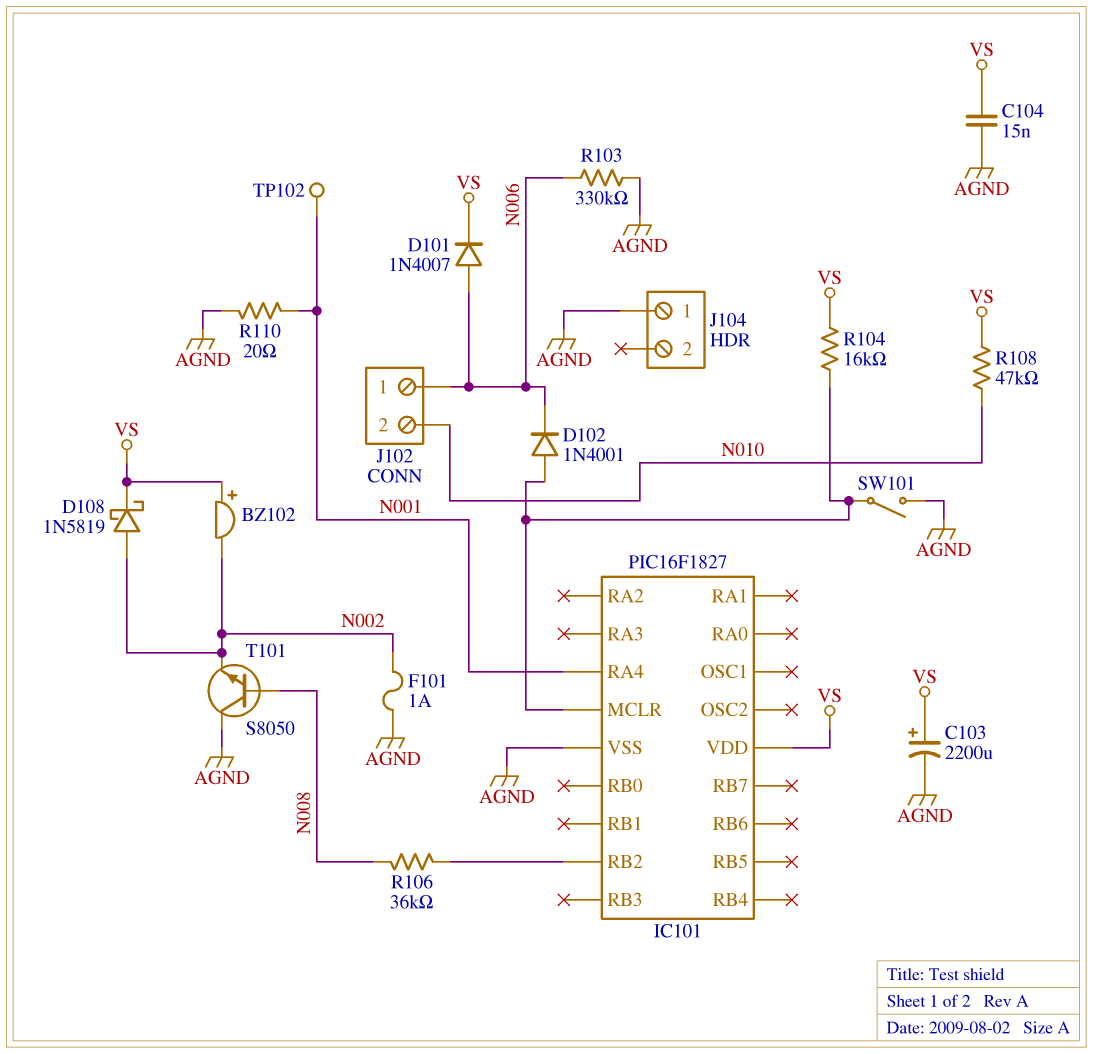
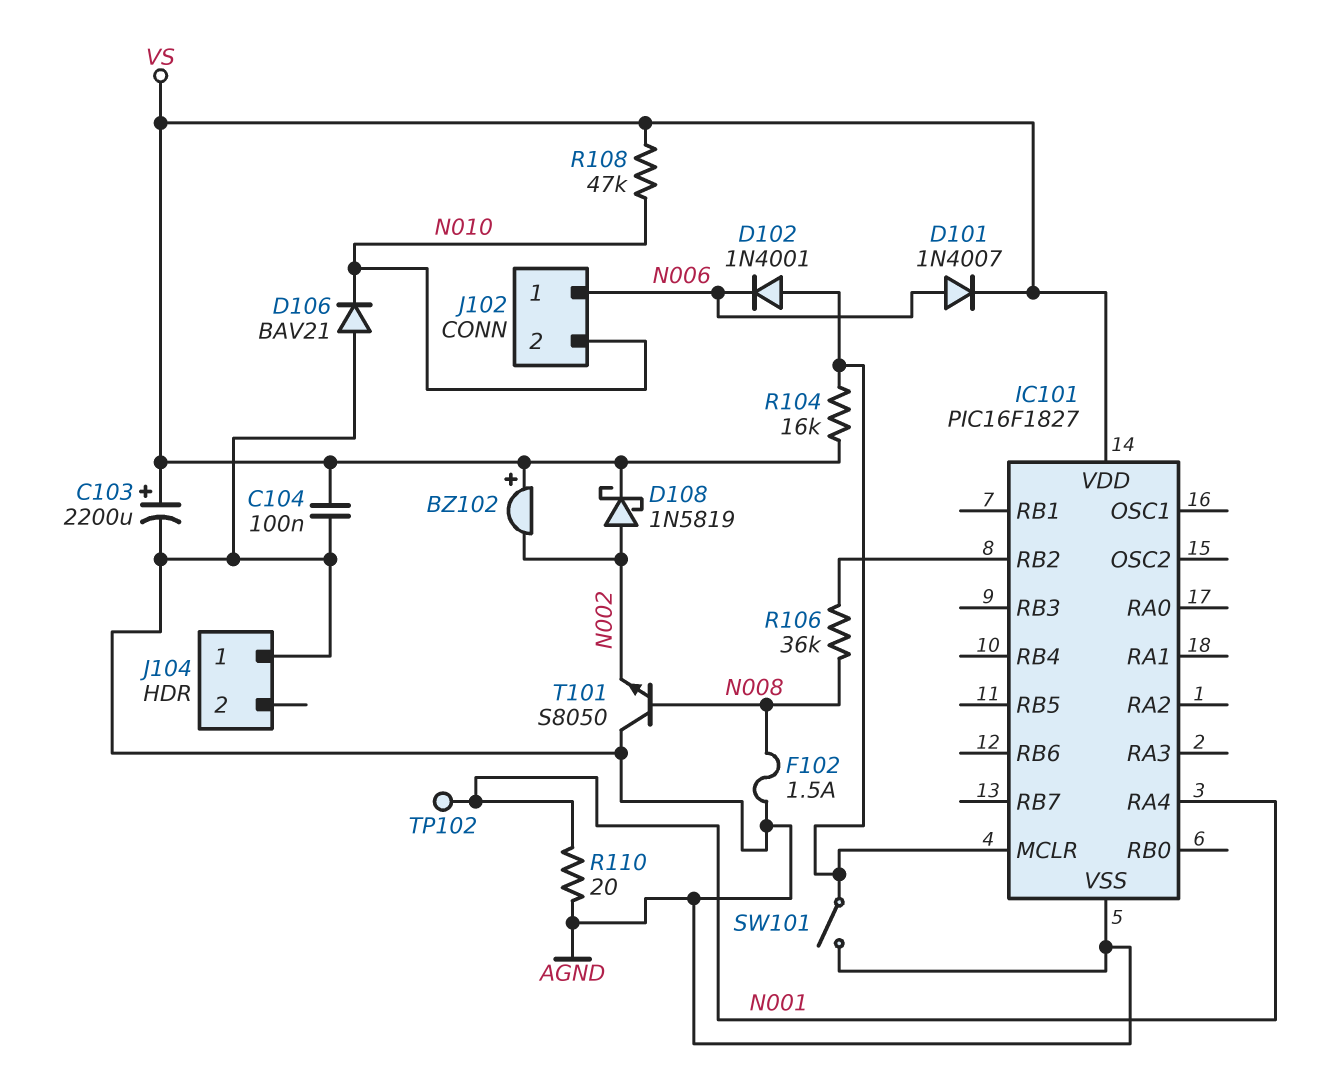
C104: 15nF (AGND, VS) -> 100nF (AGND, VS)
D106: none -> diode BAV21 (A AGND, K N010)
F101: 1A (AGND, N002) -> none
F102: none -> 1.5A (AGND, N008)
R103: 330k (AGND, N006) -> none

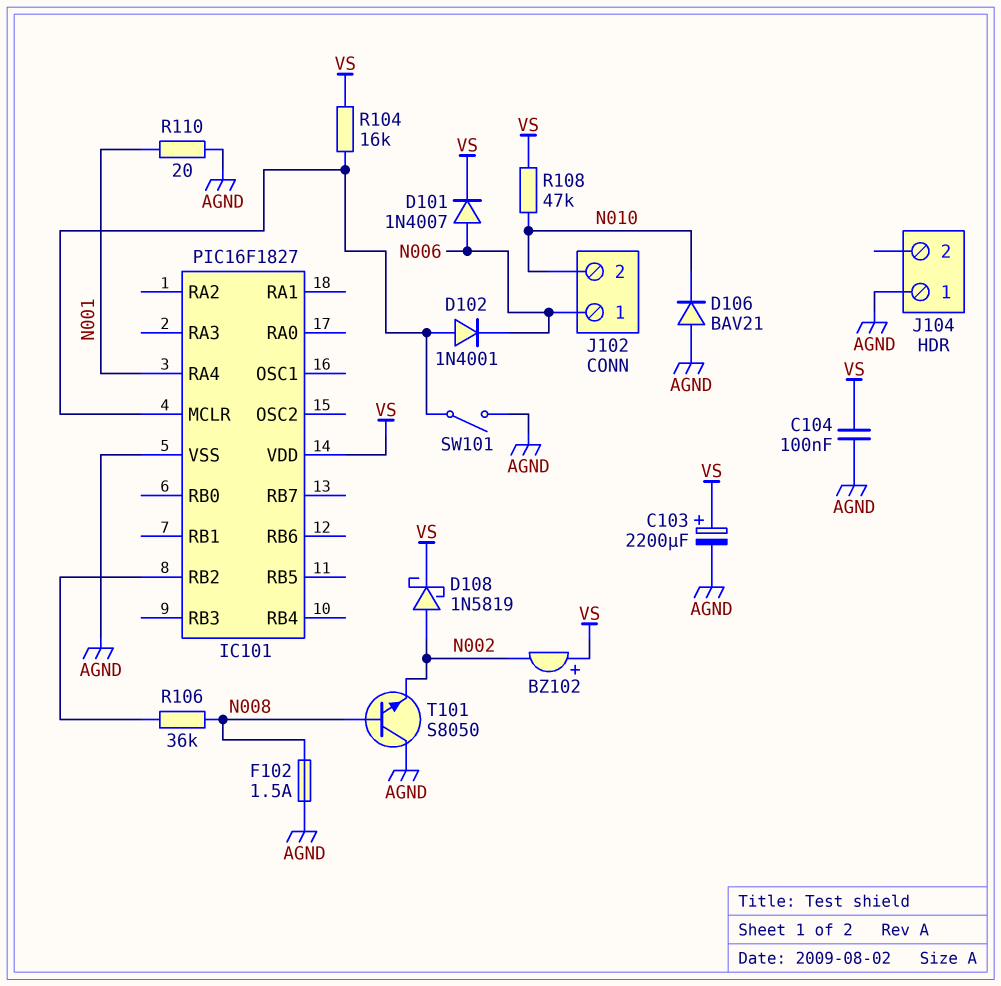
TP102: test point (N001) -> none

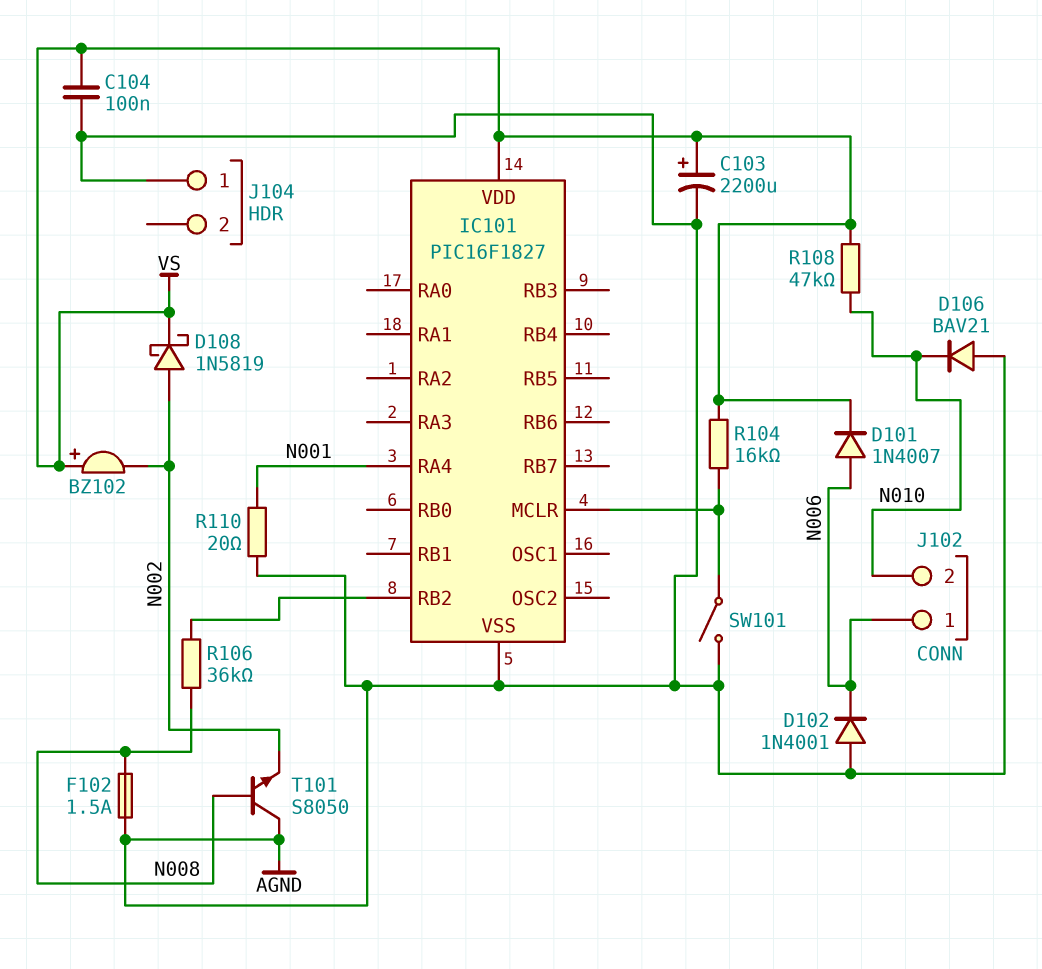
D102: diode 1N4001 (A IC101/MCLR, K N006) -> diode 1N4001 (A AGND, K N006)

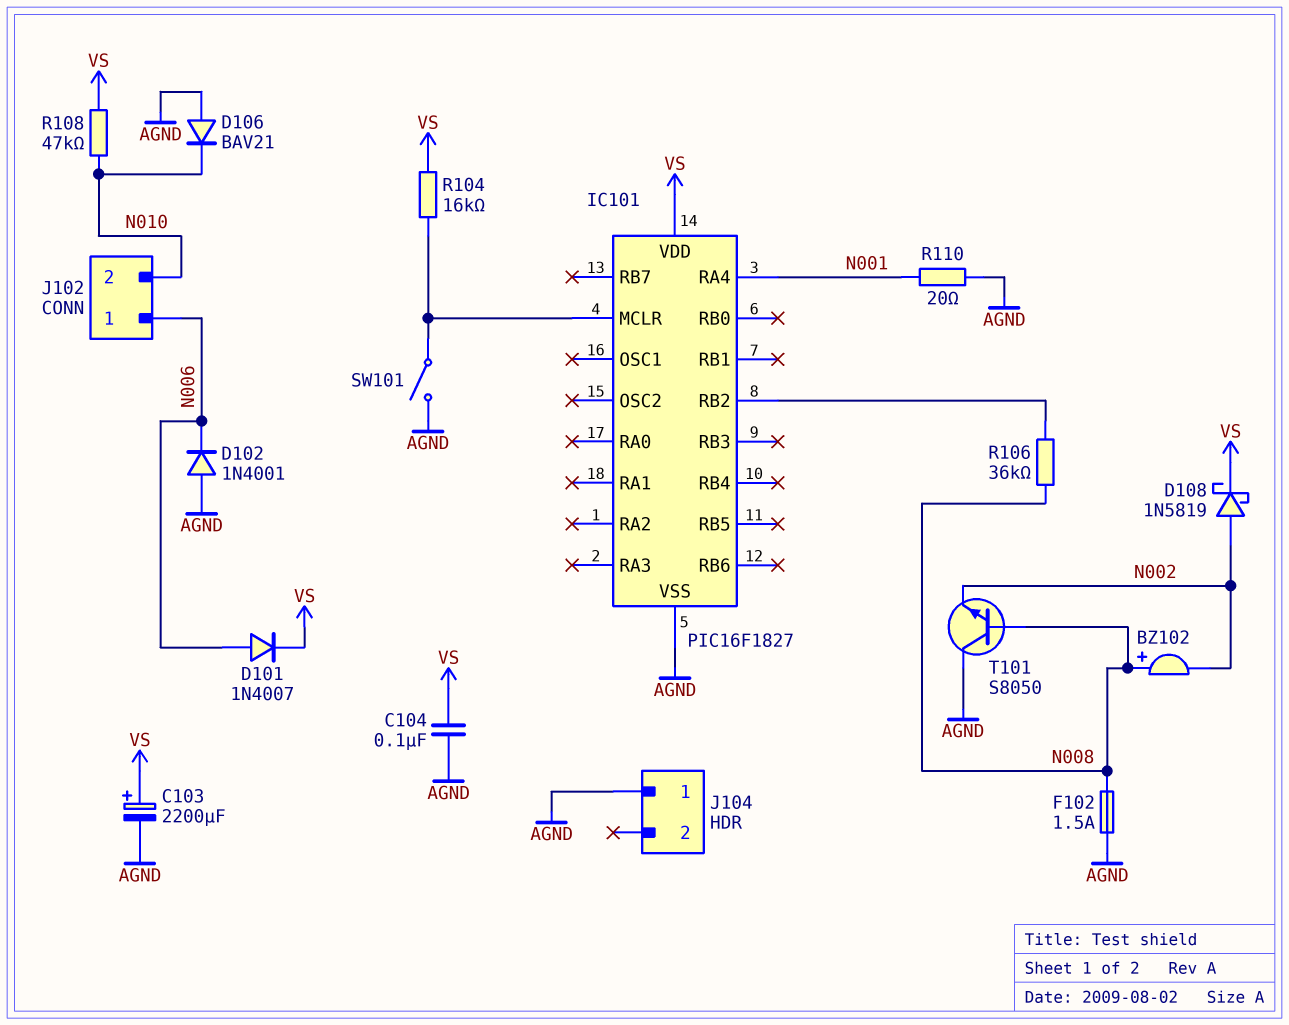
BZ102: buzzer (plus VS, minus N002) -> buzzer (plus N008, minus N002)

